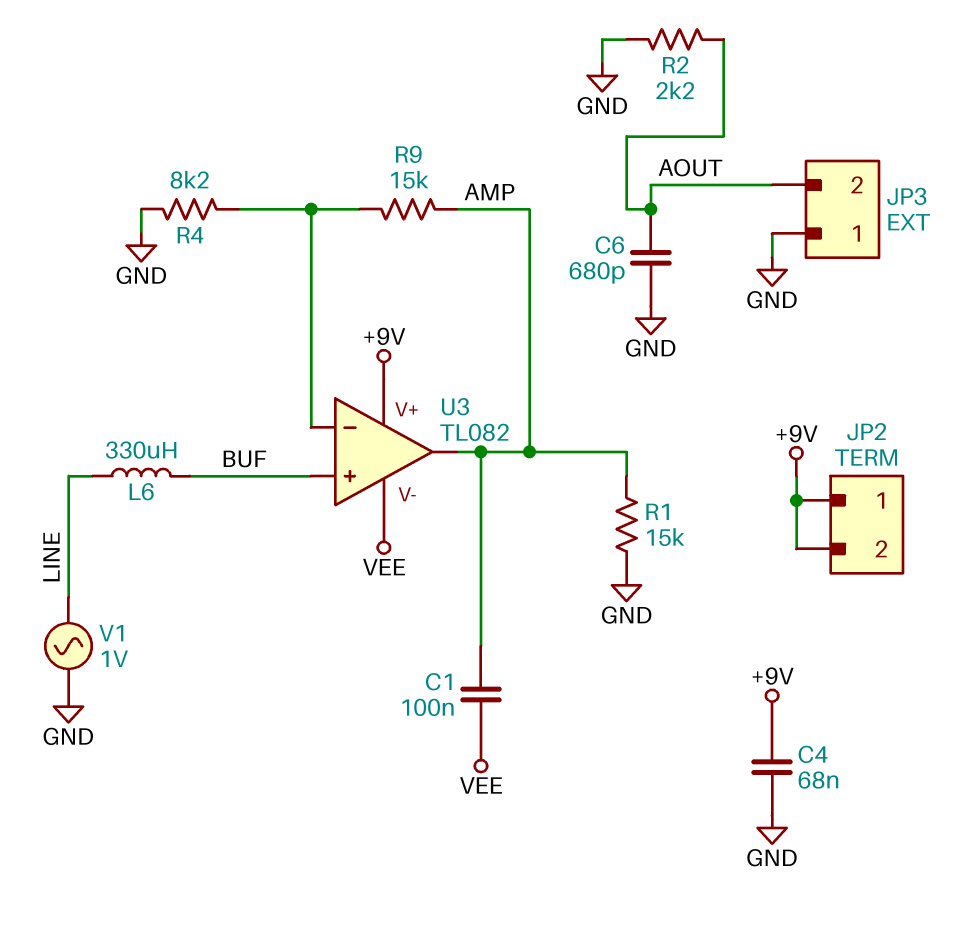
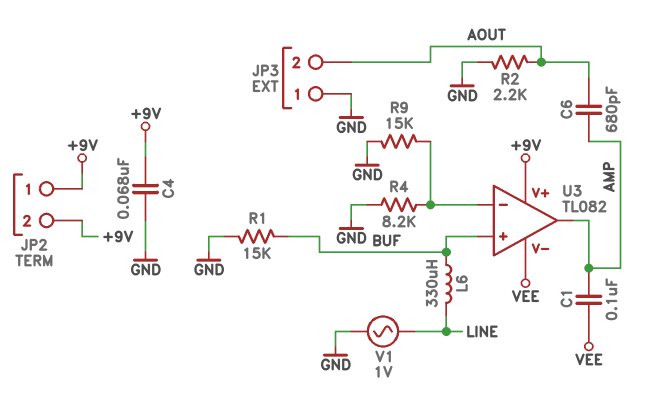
C6: 680pF (AOUT, GND) -> 680pF (AMP, AOUT)
R1: 15k (AMP, GND) -> 15k (BUF, GND)
R9: 15k (AMP, U3/in-) -> 15k (GND, U3/in-)

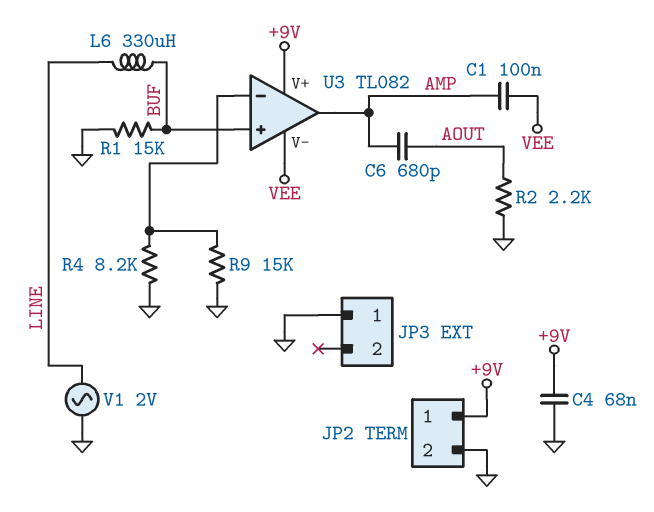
JP2 pin 2: +9V -> GND
JP3 pin 2: AOUT -> none
V1: AC 1V (GND, LINE) -> AC 2V (GND, LINE)

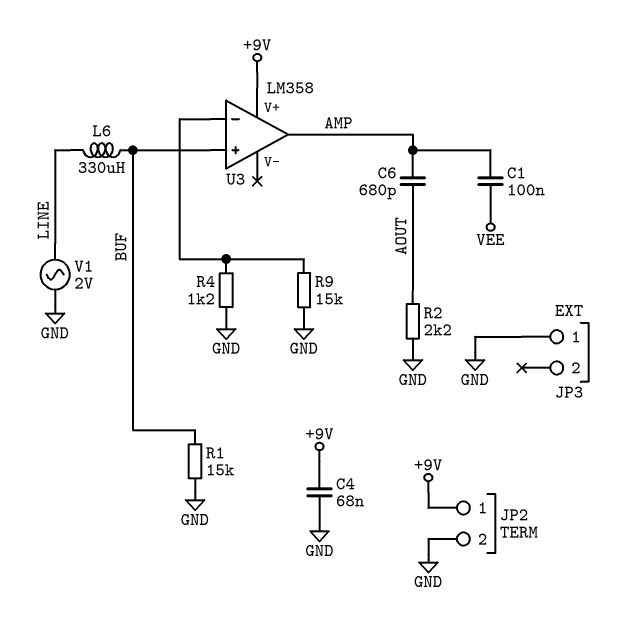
R4: 8.2k (GND, U3/in-) -> 1.2k (GND, U3/in-)
U3: TL082 -> LM358
U3 pin V-: VEE -> none

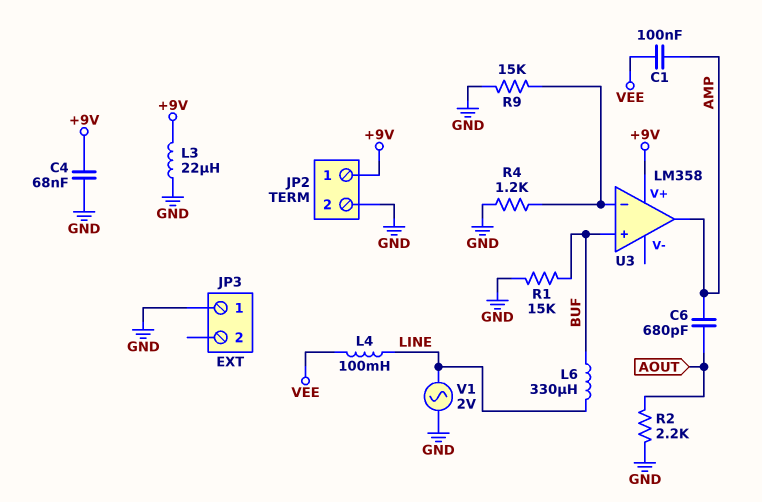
L3: none -> 22uH (+9V, GND)
L4: none -> 100mH (LINE, VEE)

